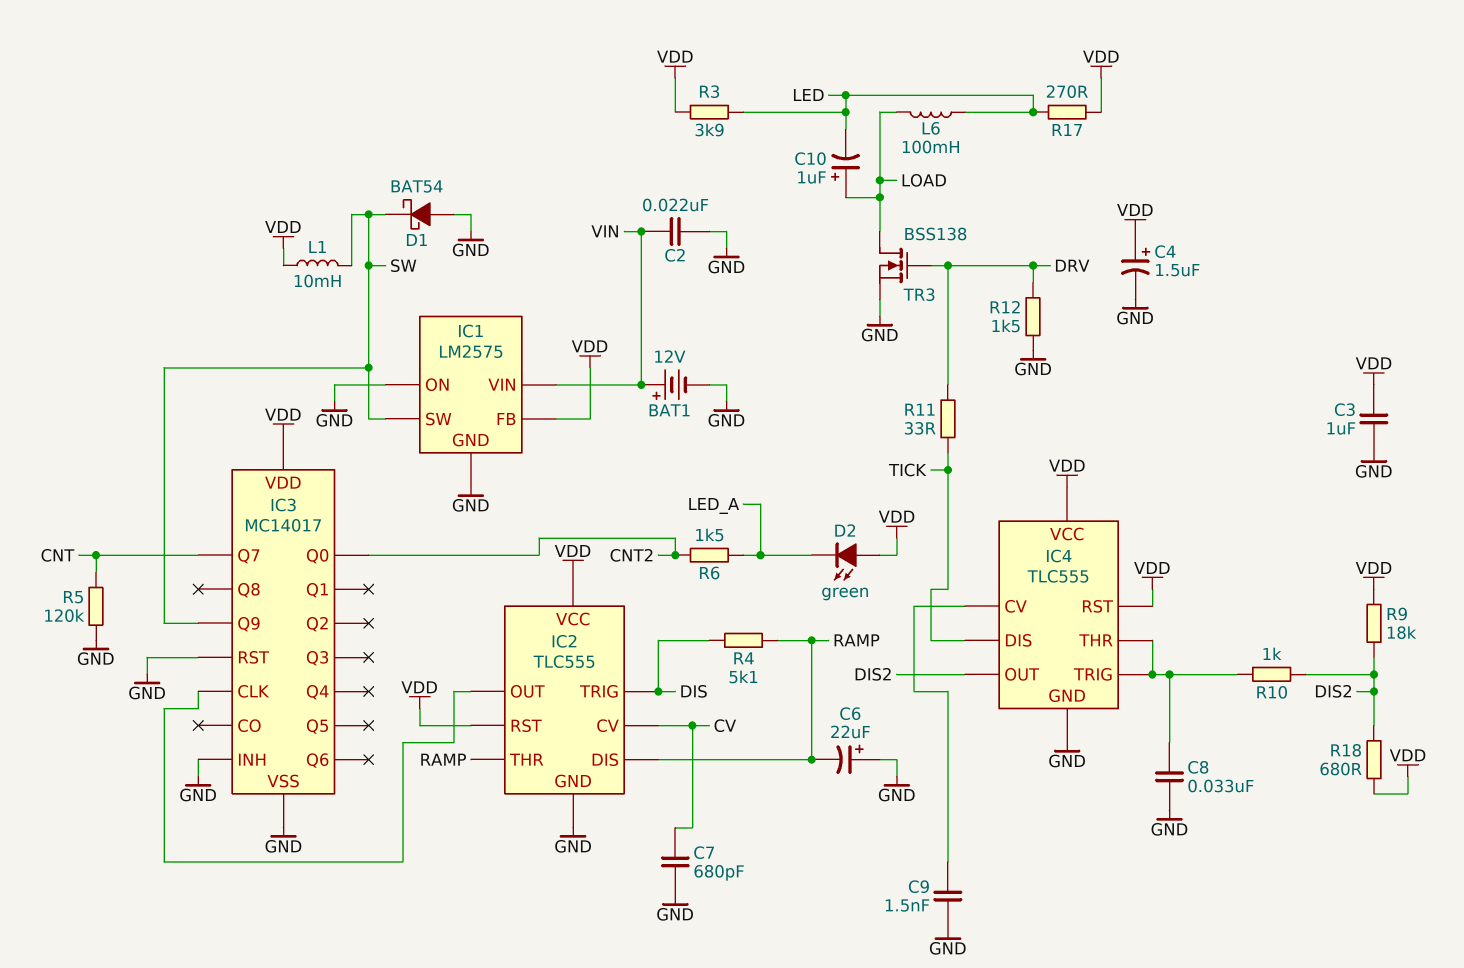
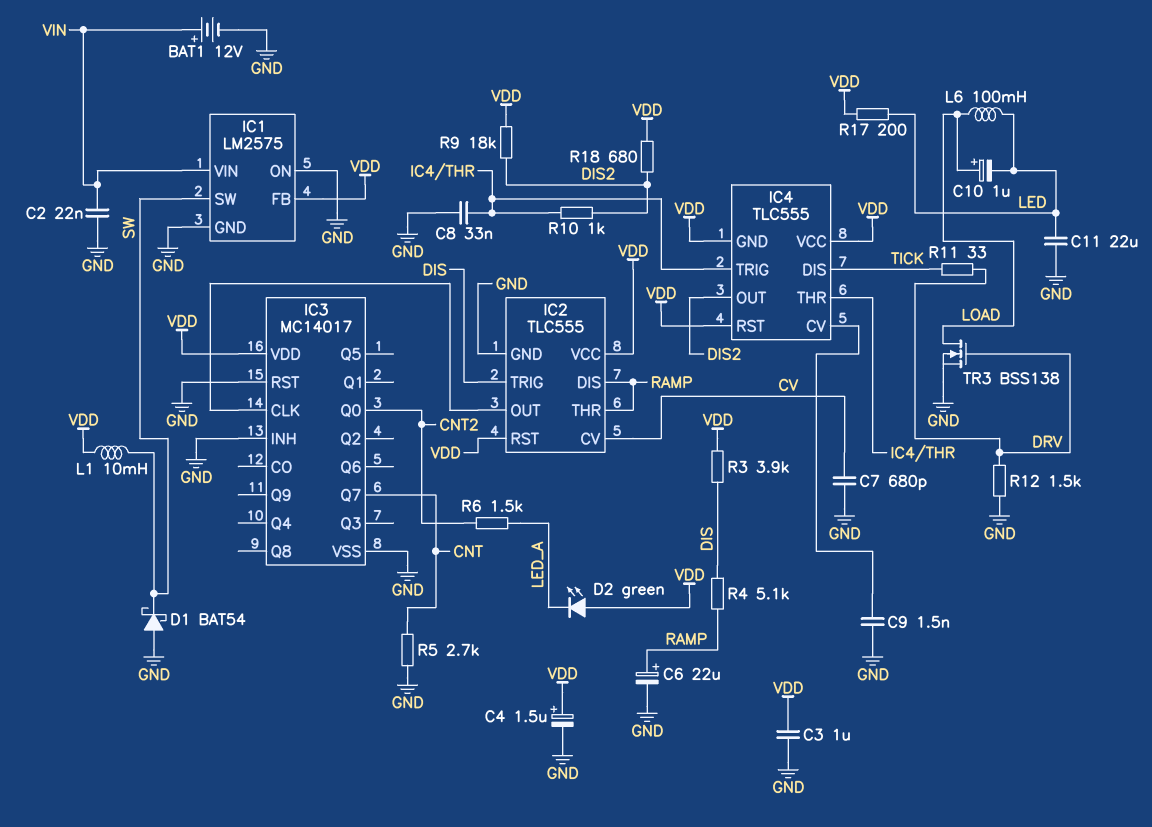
C6: 22uF (plus GND, minus RAMP) -> 22uF (plus RAMP, minus GND)
C11: none -> 22uF (GND, LED)
IC3 pin Q9: SW -> none
IC4 pin GND: GND -> VDD
R3: 3.9k (LED, VDD) -> 3.9k (DIS, VDD)
R5: 120k (CNT, GND) -> 2.7k (CNT, GND)
R17: 270 (LED, VDD) -> 200 (LED, VDD)

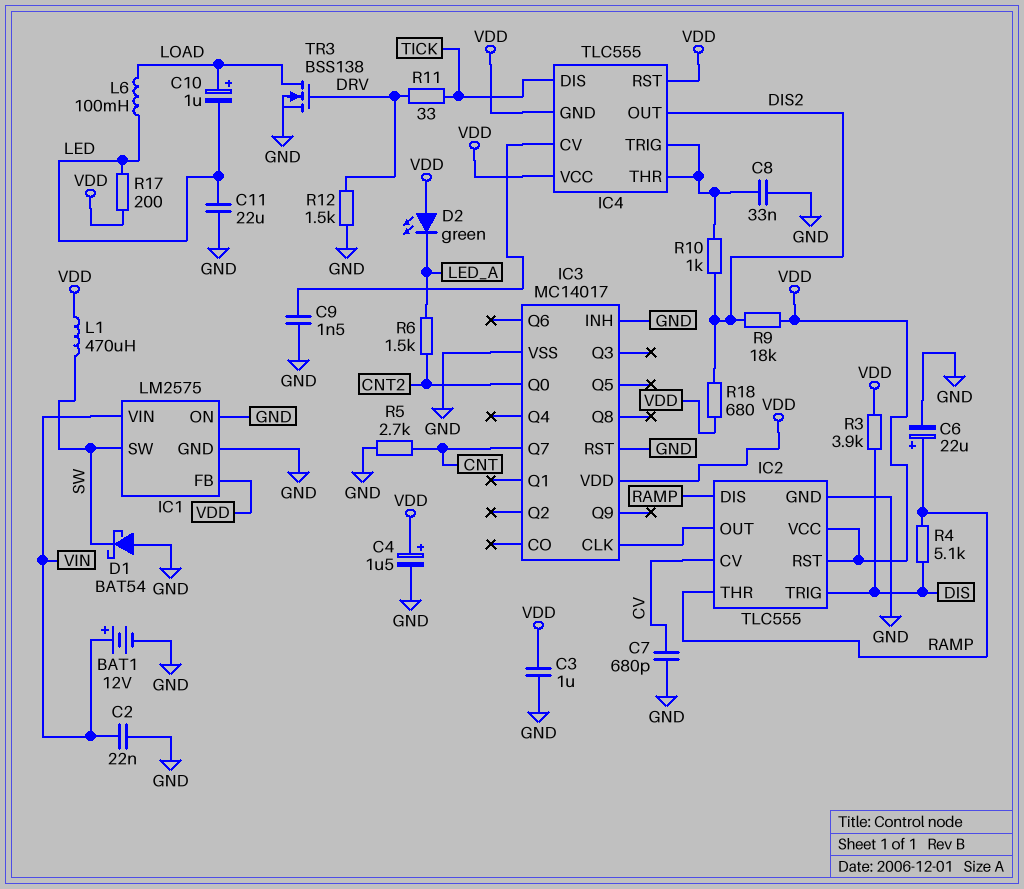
L1: 10mH (SW, VDD) -> 470uH (SW, VDD)

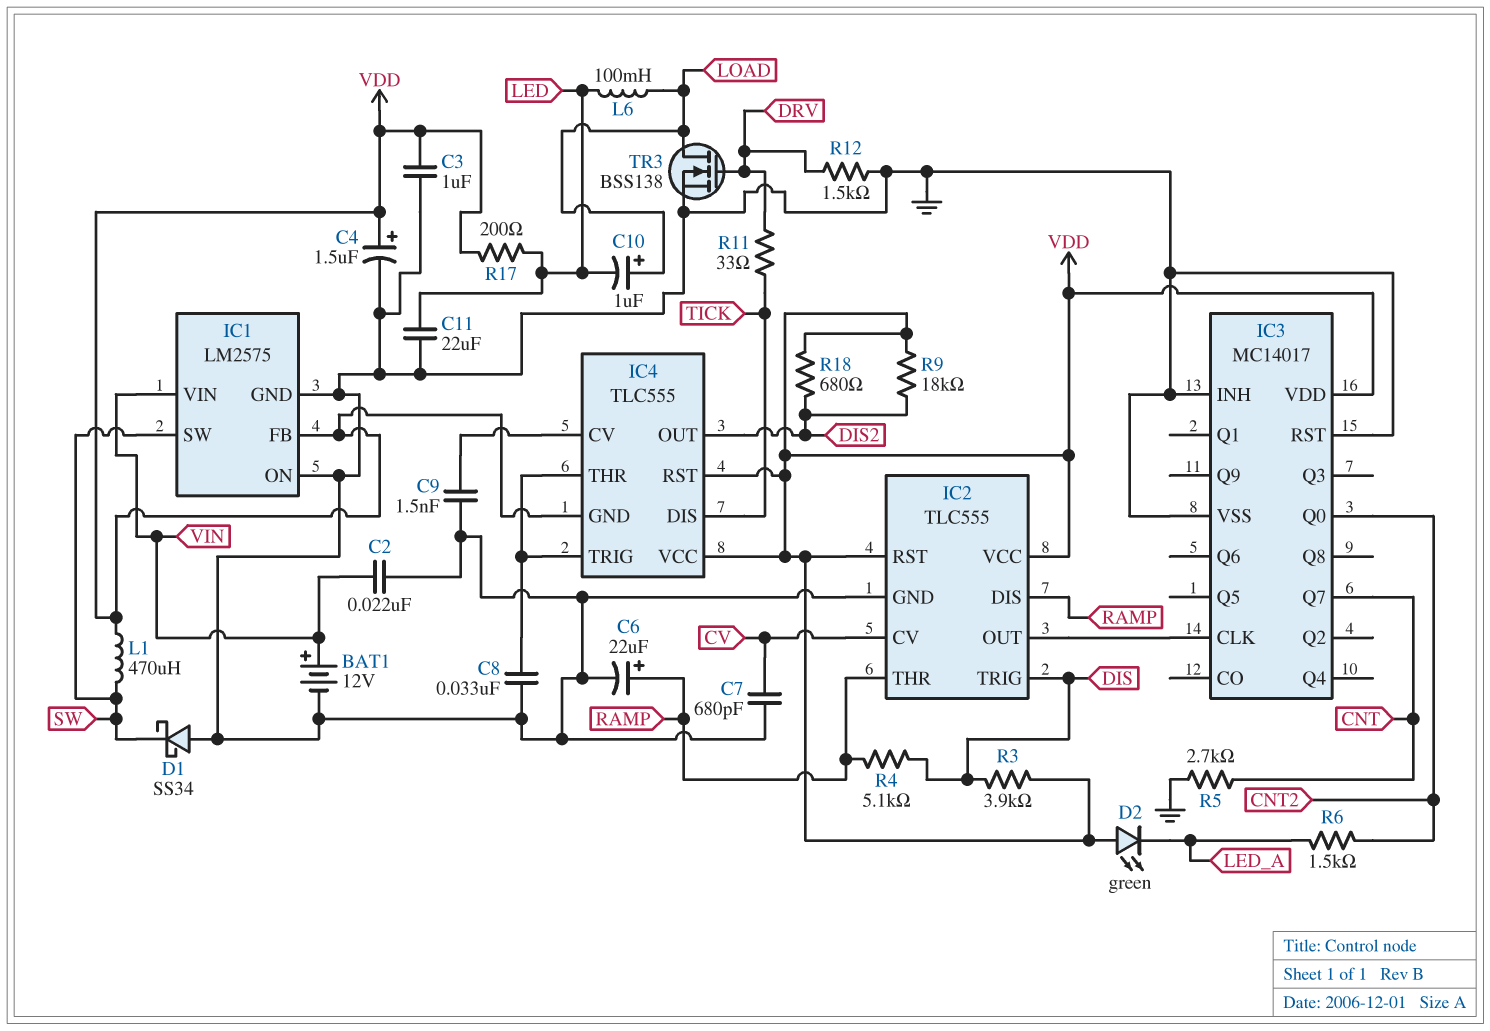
D1: schottky BAT54 (A GND, K SW) -> schottky SS34 (A GND, K SW)
R10: 1k (DIS2, IC4/THR) -> none

